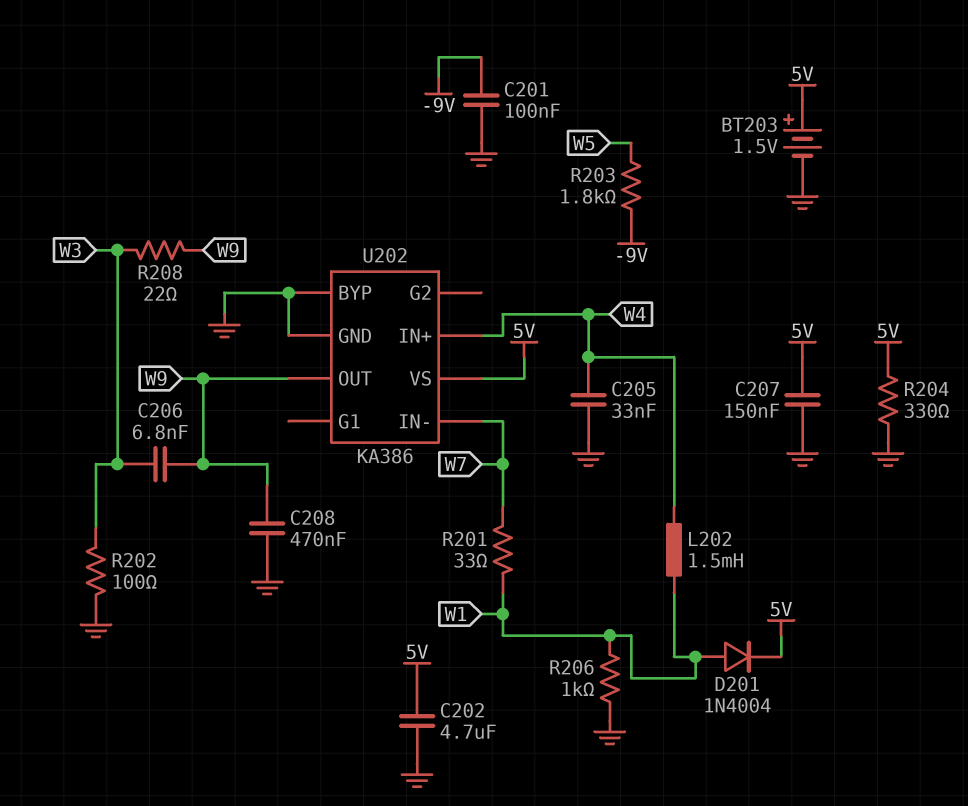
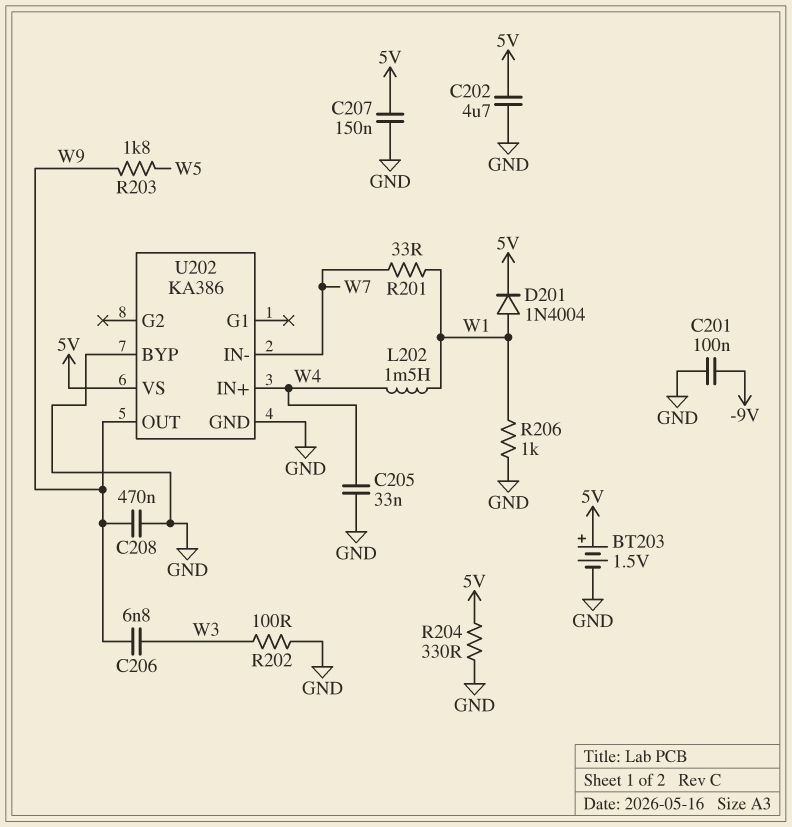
R203: 1.8k (-9V, W5) -> 1.8k (W5, W9)
R208: 22 (W3, W9) -> none

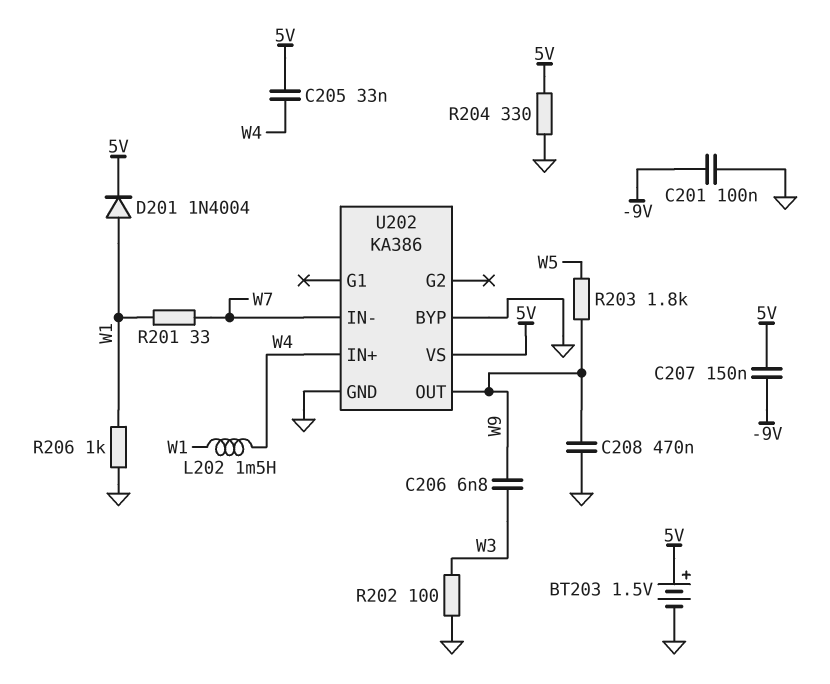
C202: 4.7uF (5V, GND) -> none
C205: 33nF (GND, W4) -> 33nF (5V, W4)
C207: 150nF (5V, GND) -> 150nF (-9V, 5V)

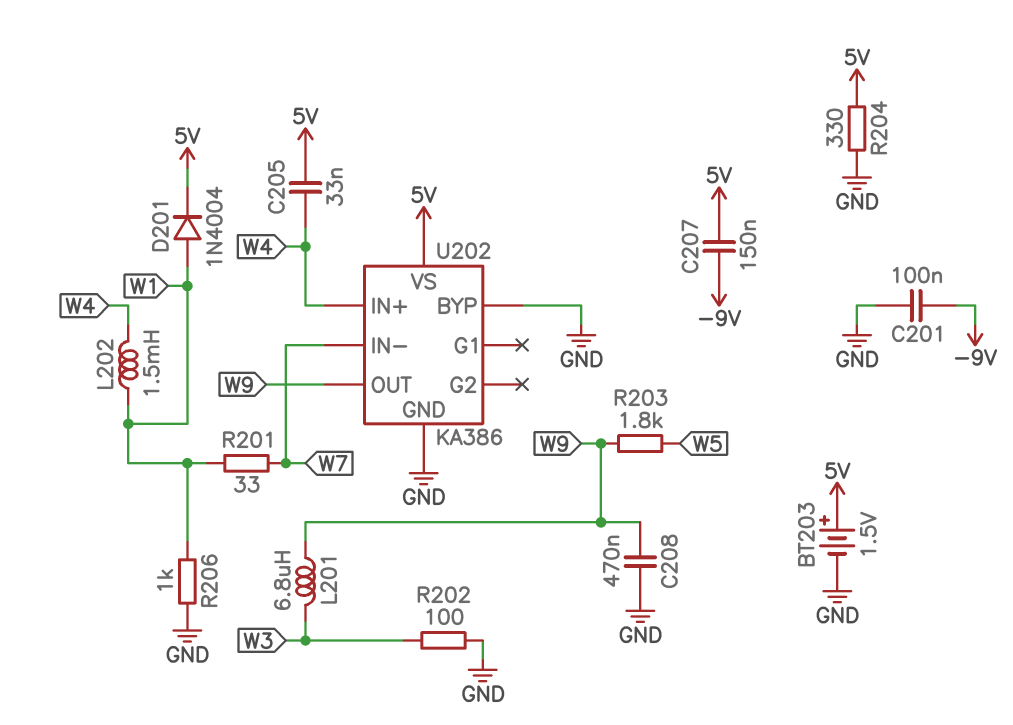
C206: 6.8nF (W3, W9) -> none
L201: none -> 6.8uH (W3, W9)

